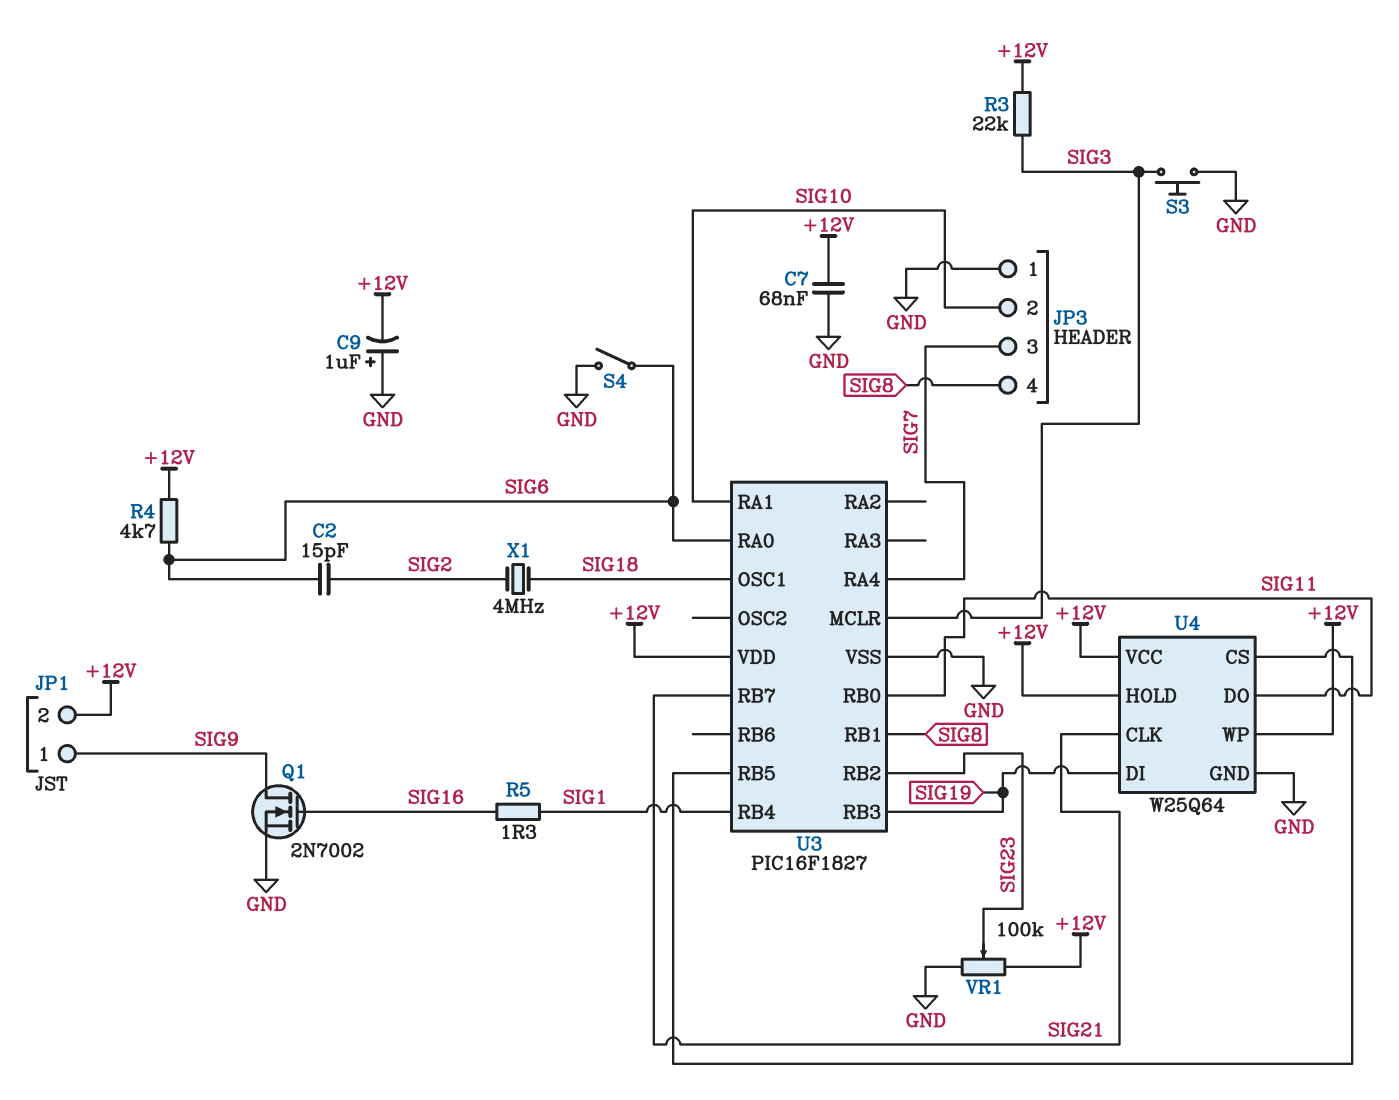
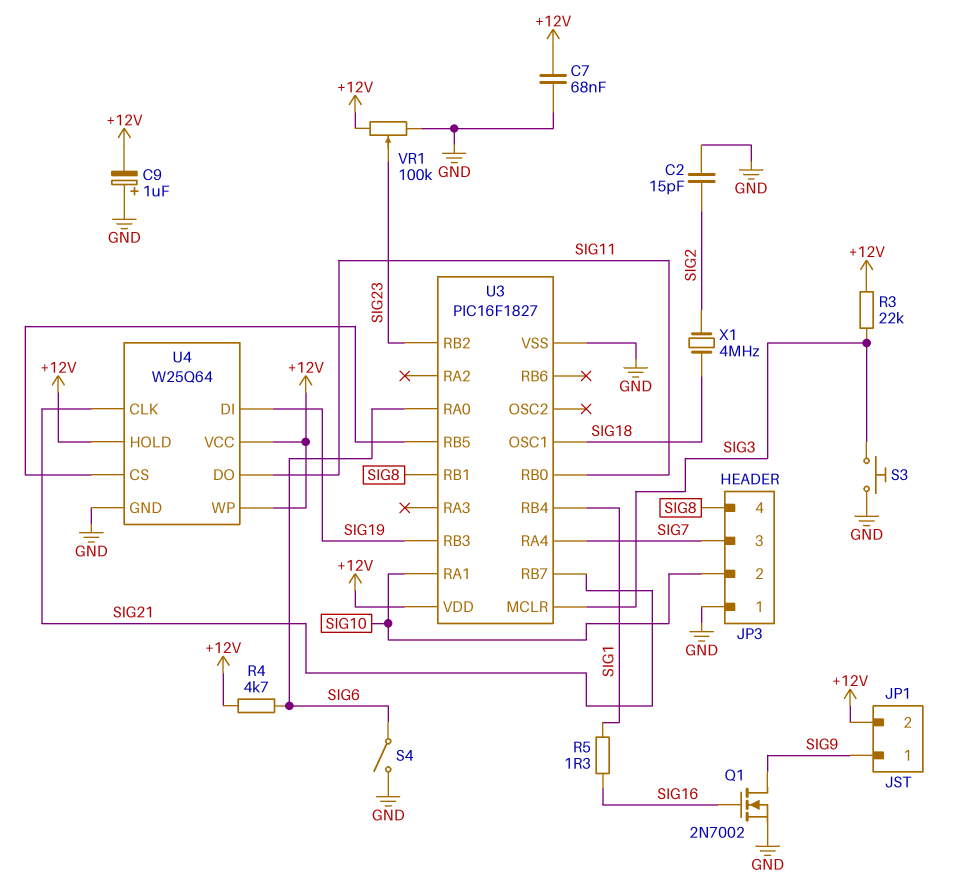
C2: 15pF (SIG2, SIG6) -> 15pF (GND, SIG2)

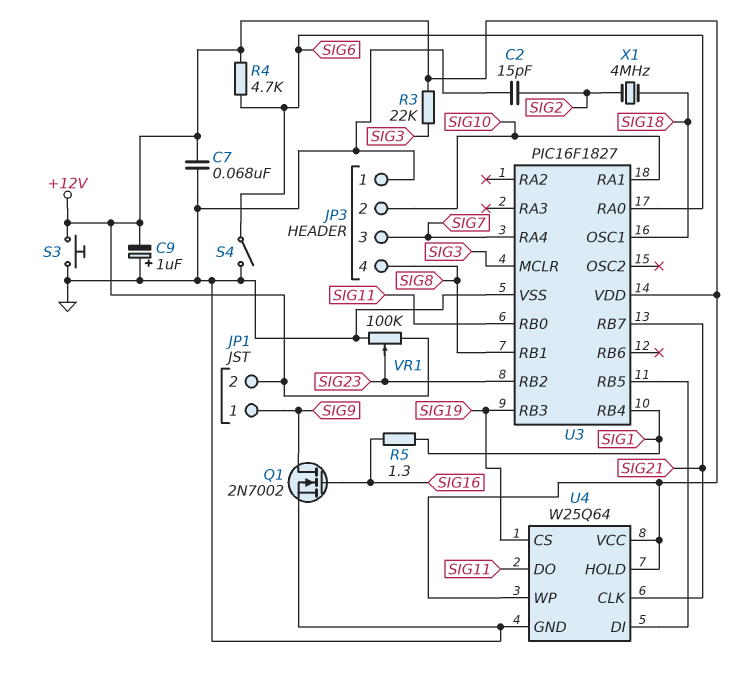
S3: button (GND, SIG3) -> button (+12V, GND)
U4 pin CS: U3/RB5 -> SIG19
U4 pin DI: SIG19 -> U3/RB5

